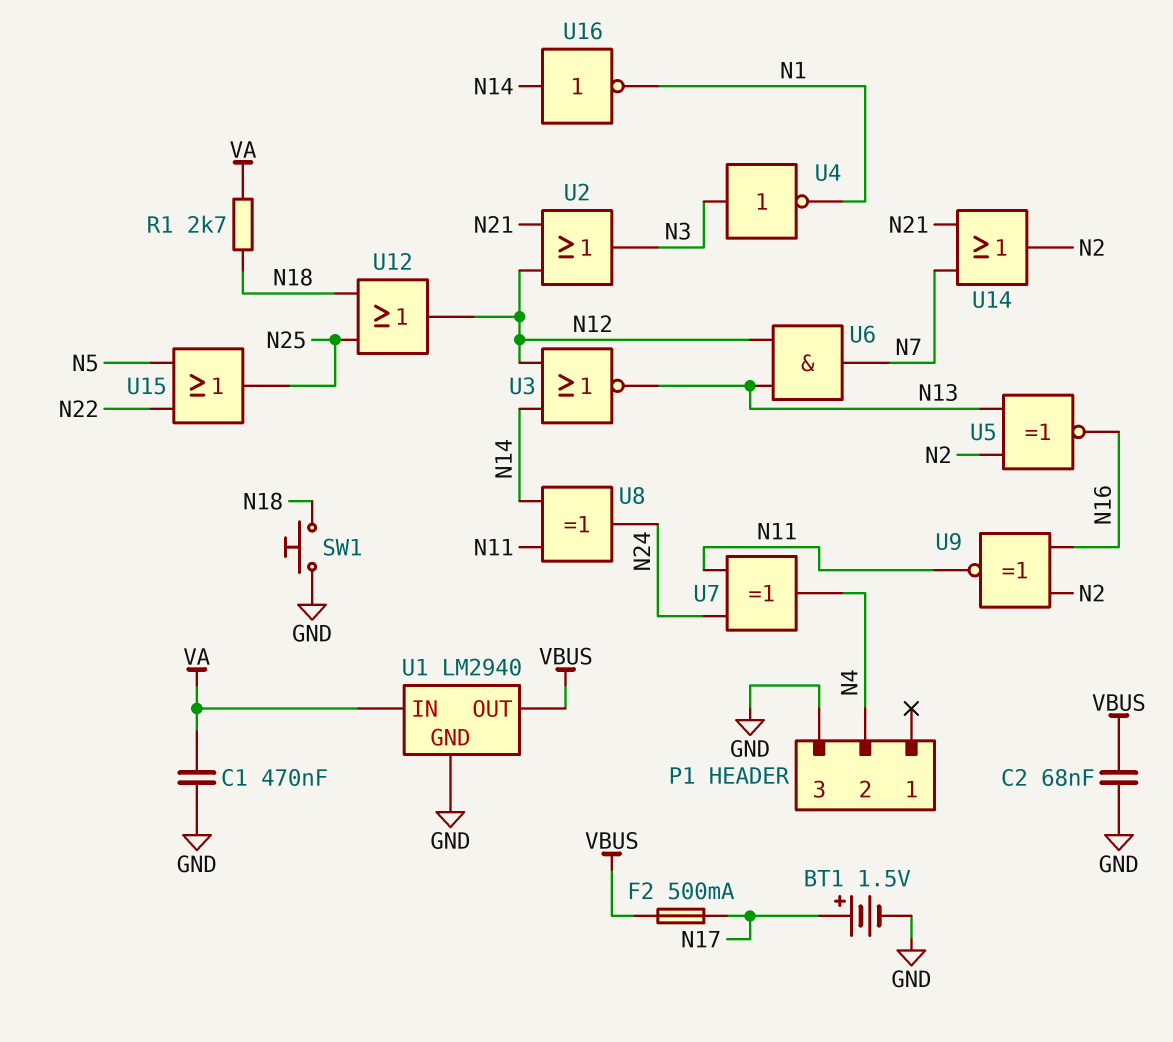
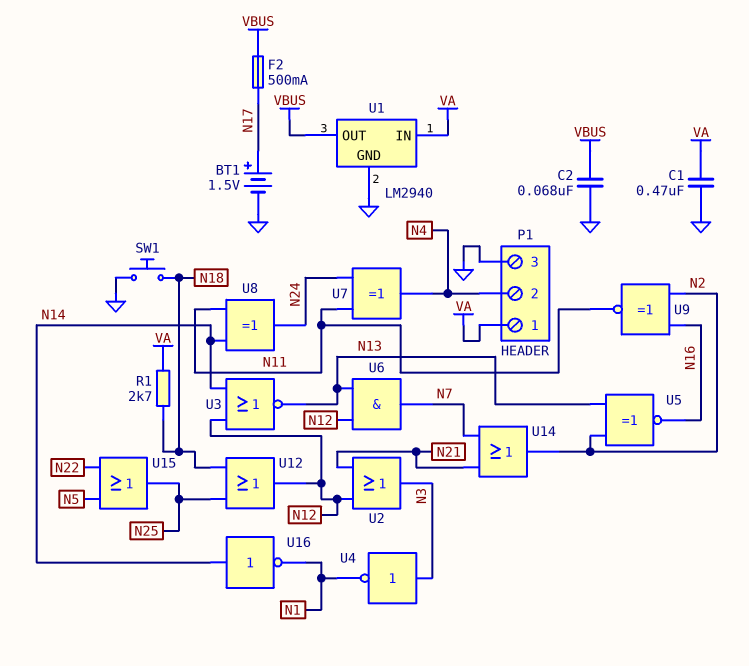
P1 pin 1: none -> VA

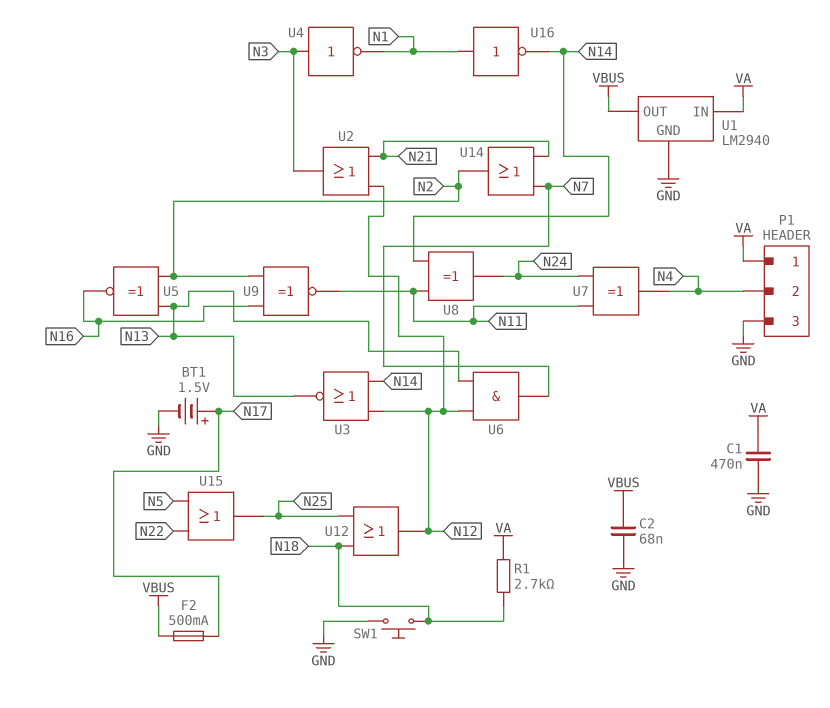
U16: NOT (in N14, out N1) -> NOT (in N1, out N14)

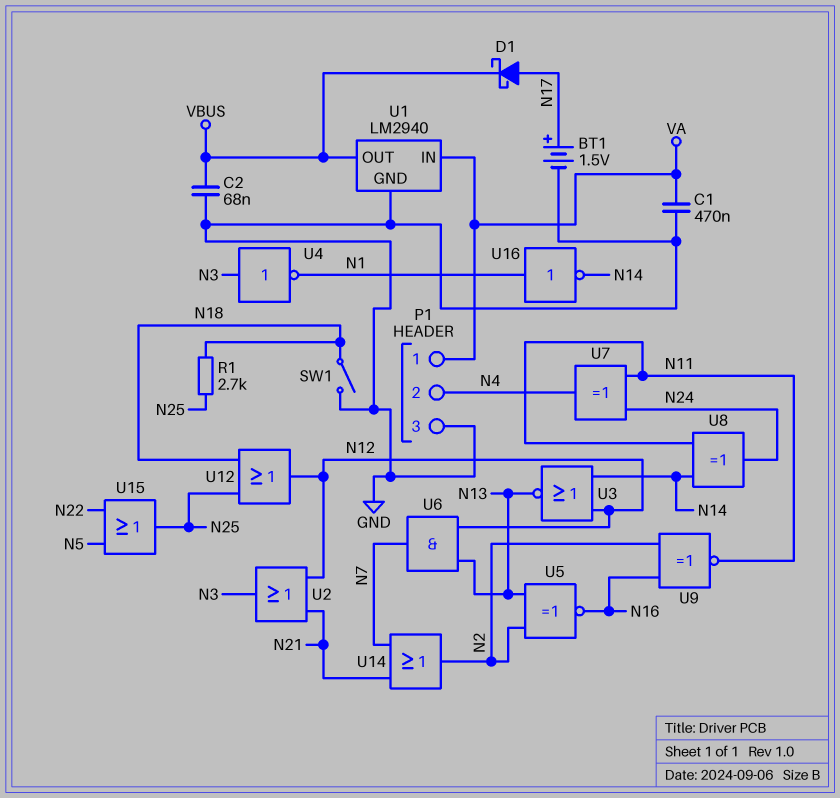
D1: none -> schottky (A N17, K VBUS)
F2: 500mA (N17, VBUS) -> none
R1: 2.7k (N18, VA) -> 2.7k (N18, N25)
SW1: button (GND, N18) -> switch (GND, N18)

